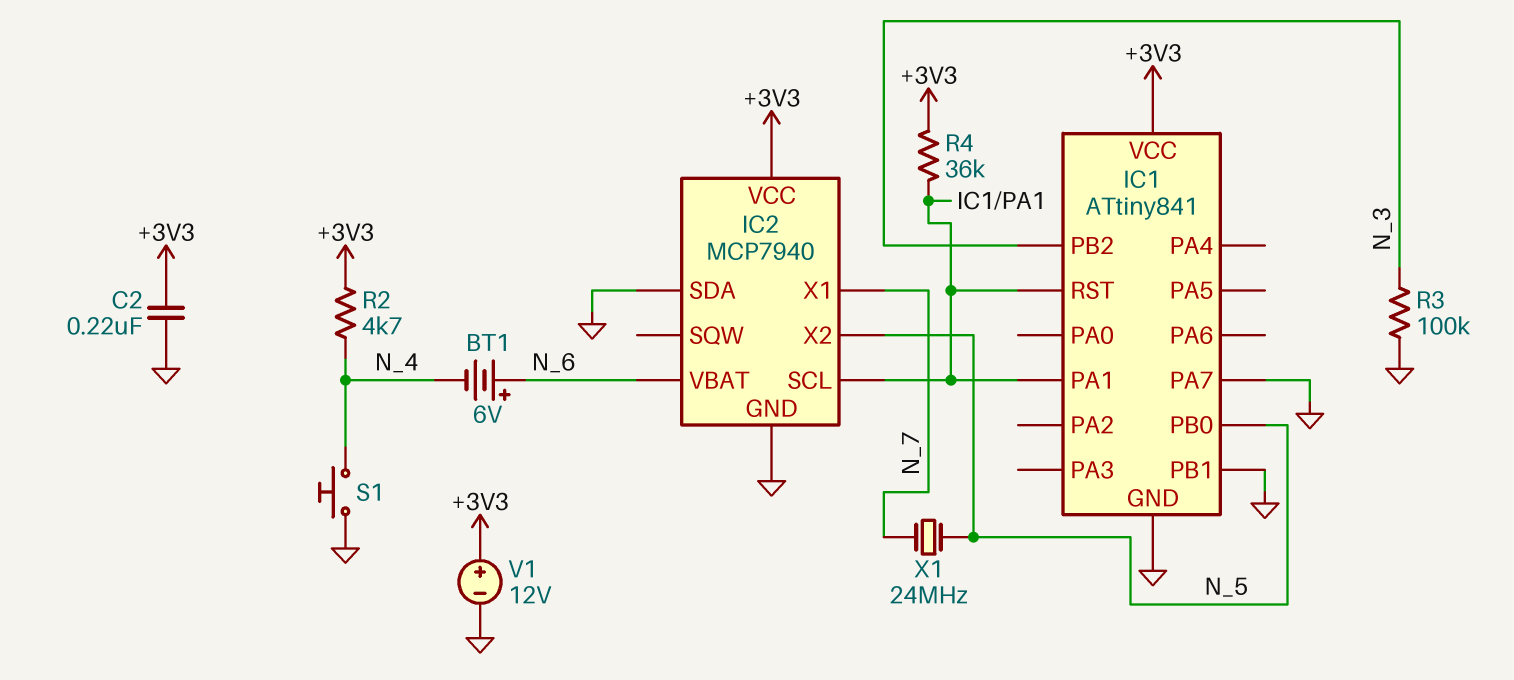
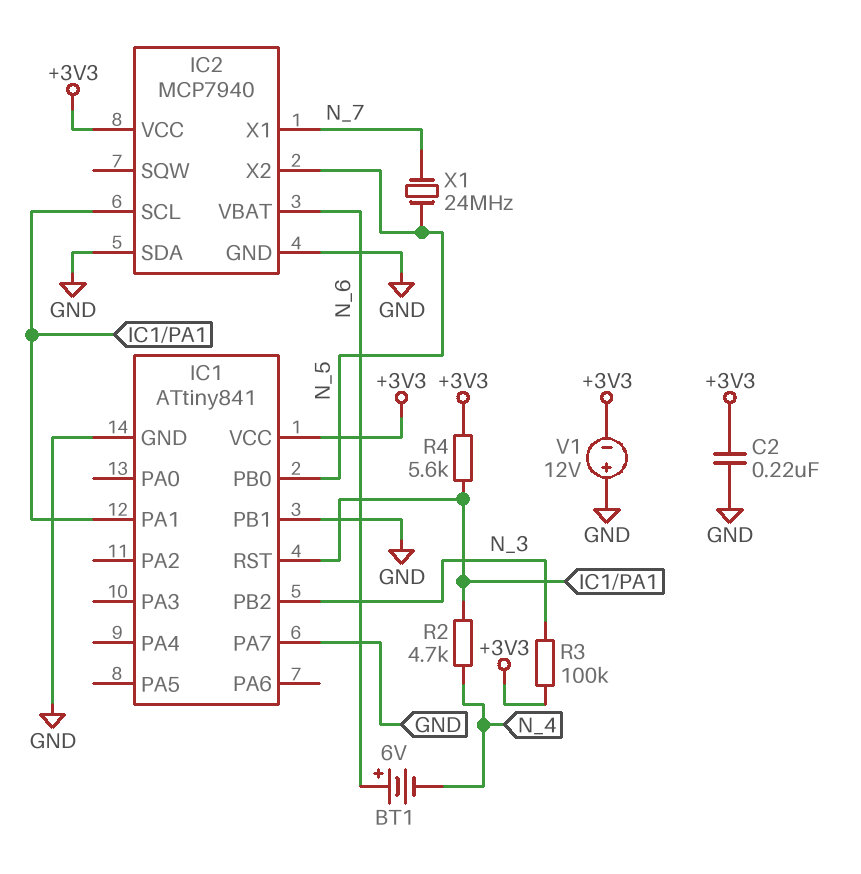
R2: 4.7k (+3V3, N_4) -> 4.7k (IC1/PA1, N_4)
R3: 100k (GND, N_3) -> 100k (+3V3, N_3)
R4: 36k (+3V3, IC1/PA1) -> 5.6k (+3V3, IC1/PA1)
S1: button (GND, N_4) -> none
V1: 12V (plus +3V3, minus GND) -> 12V (plus GND, minus +3V3)

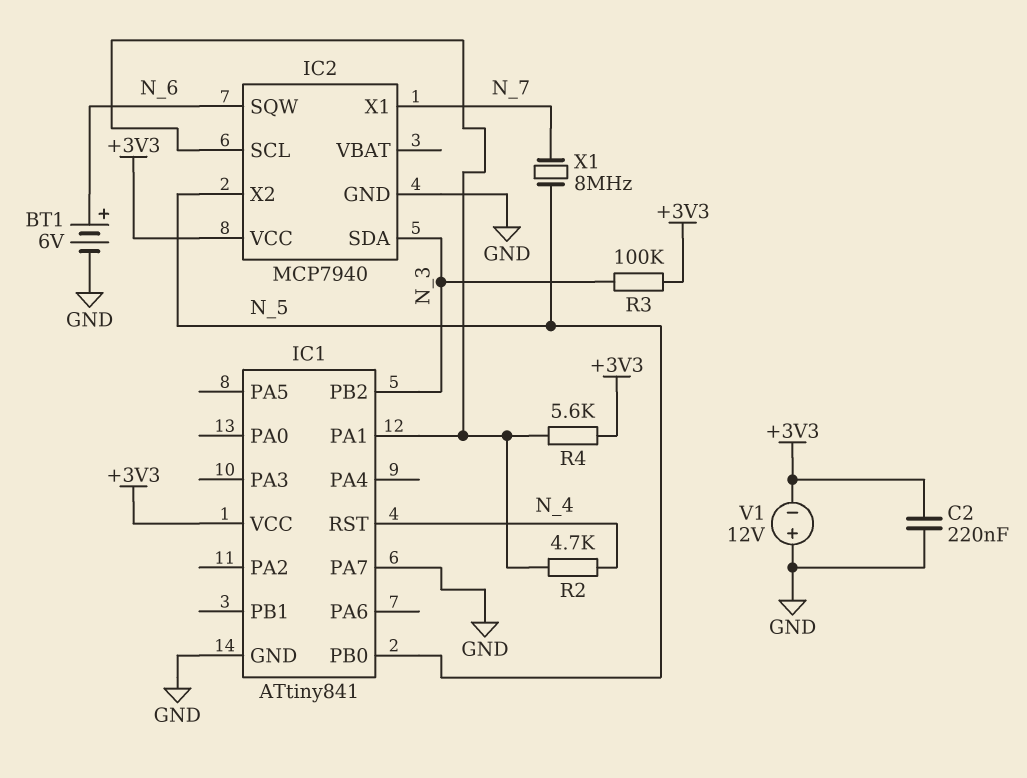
BT1: 6V (plus N_6, minus N_4) -> 6V (plus N_6, minus GND)
IC1 pin PB1: GND -> none
IC1 pin RST: IC1/PA1 -> N_4
IC2 pin SDA: GND -> N_3
IC2 pin SQW: none -> N_6
IC2 pin VBAT: N_6 -> none
X1: 24MHz (N_5, N_7) -> 8MHz (N_5, N_7)

